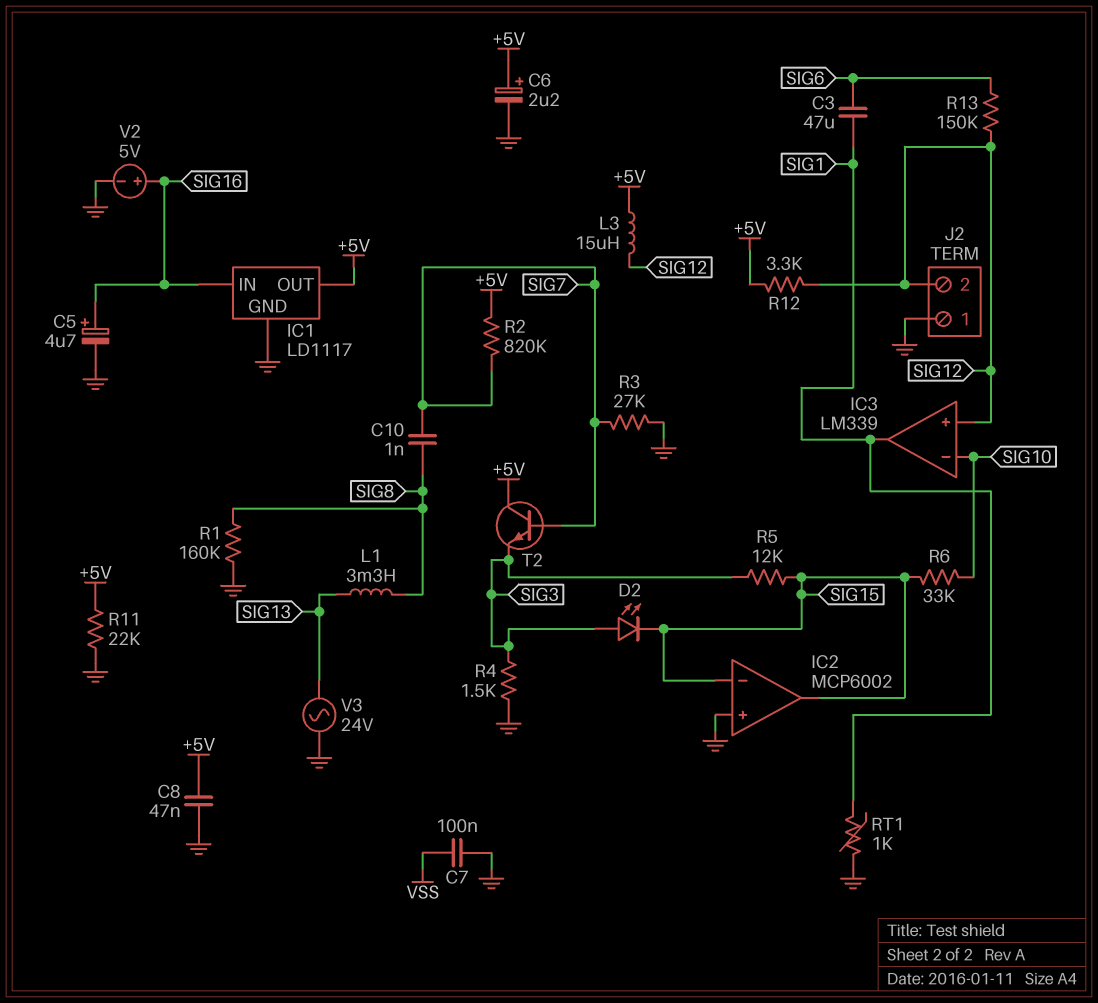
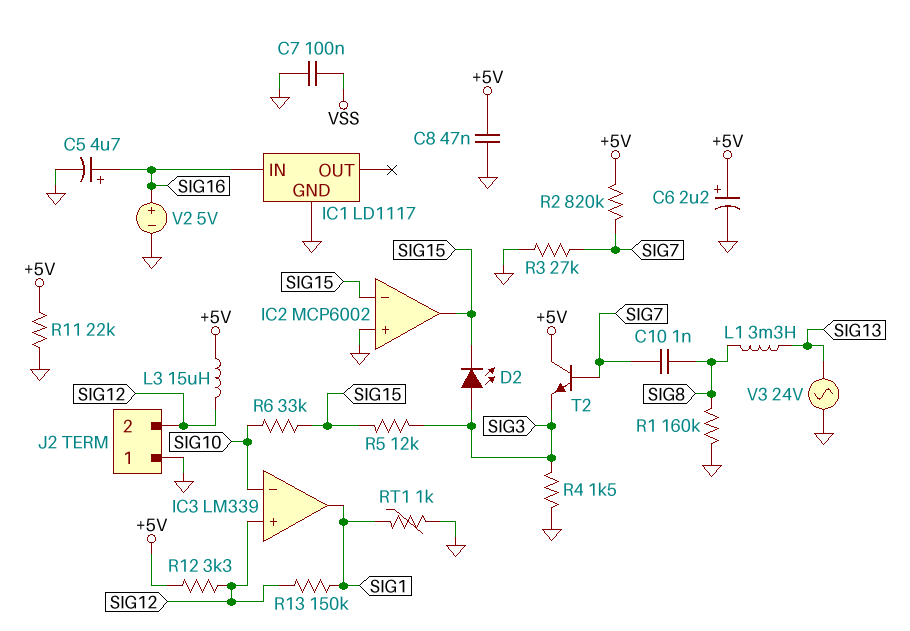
C3: 47uF (SIG1, SIG6) -> none
IC1 pin OUT: +5V -> none
R13: 150k (SIG6, SIG12) -> 150k (SIG1, SIG12)

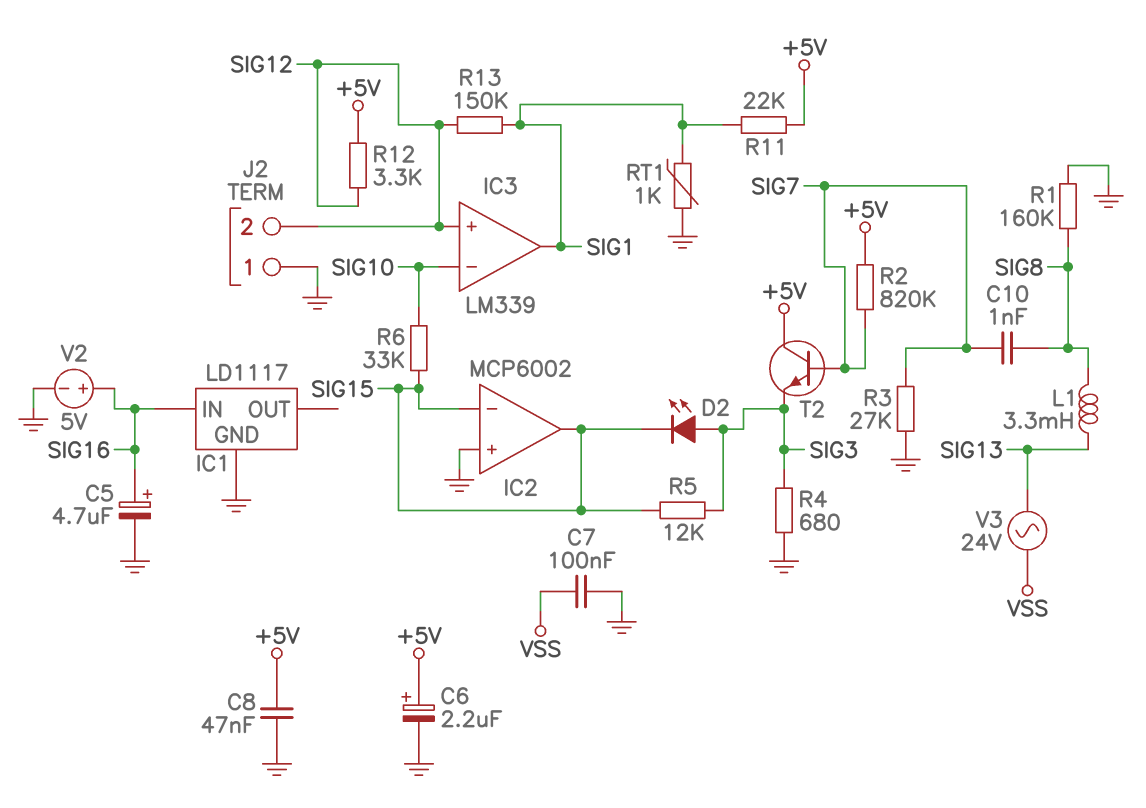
L3: 15uH (+5V, SIG12) -> none
R4: 1.5k (GND, SIG3) -> 680 (GND, SIG3)
R11: 22k (+5V, GND) -> 22k (+5V, SIG1)
V3: AC 24V (GND, SIG13) -> AC 24V (SIG13, VSS)

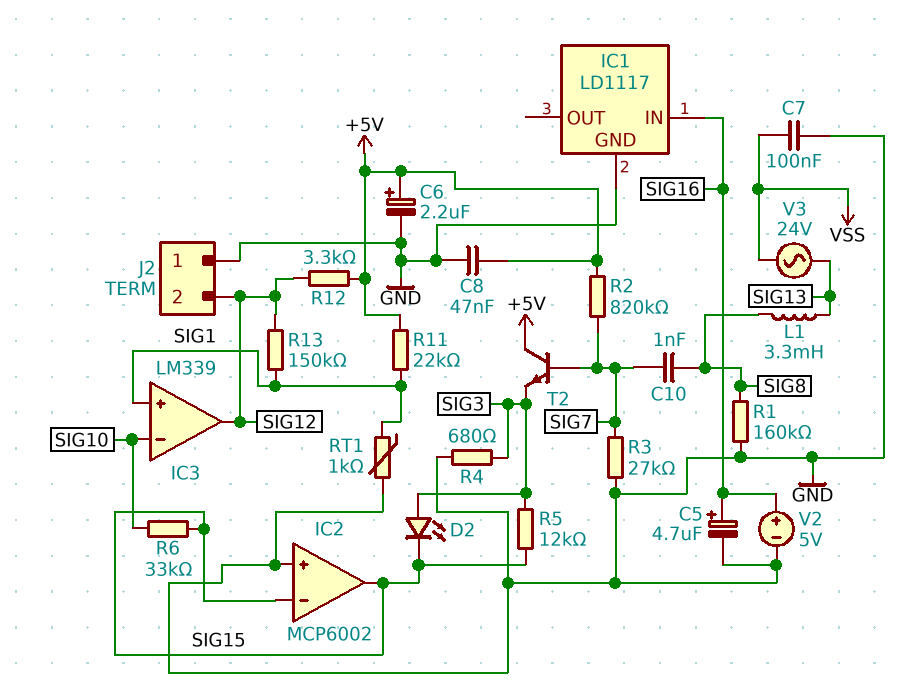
IC3 pin in+: SIG12 -> SIG1
IC3 pin out: SIG1 -> SIG12

